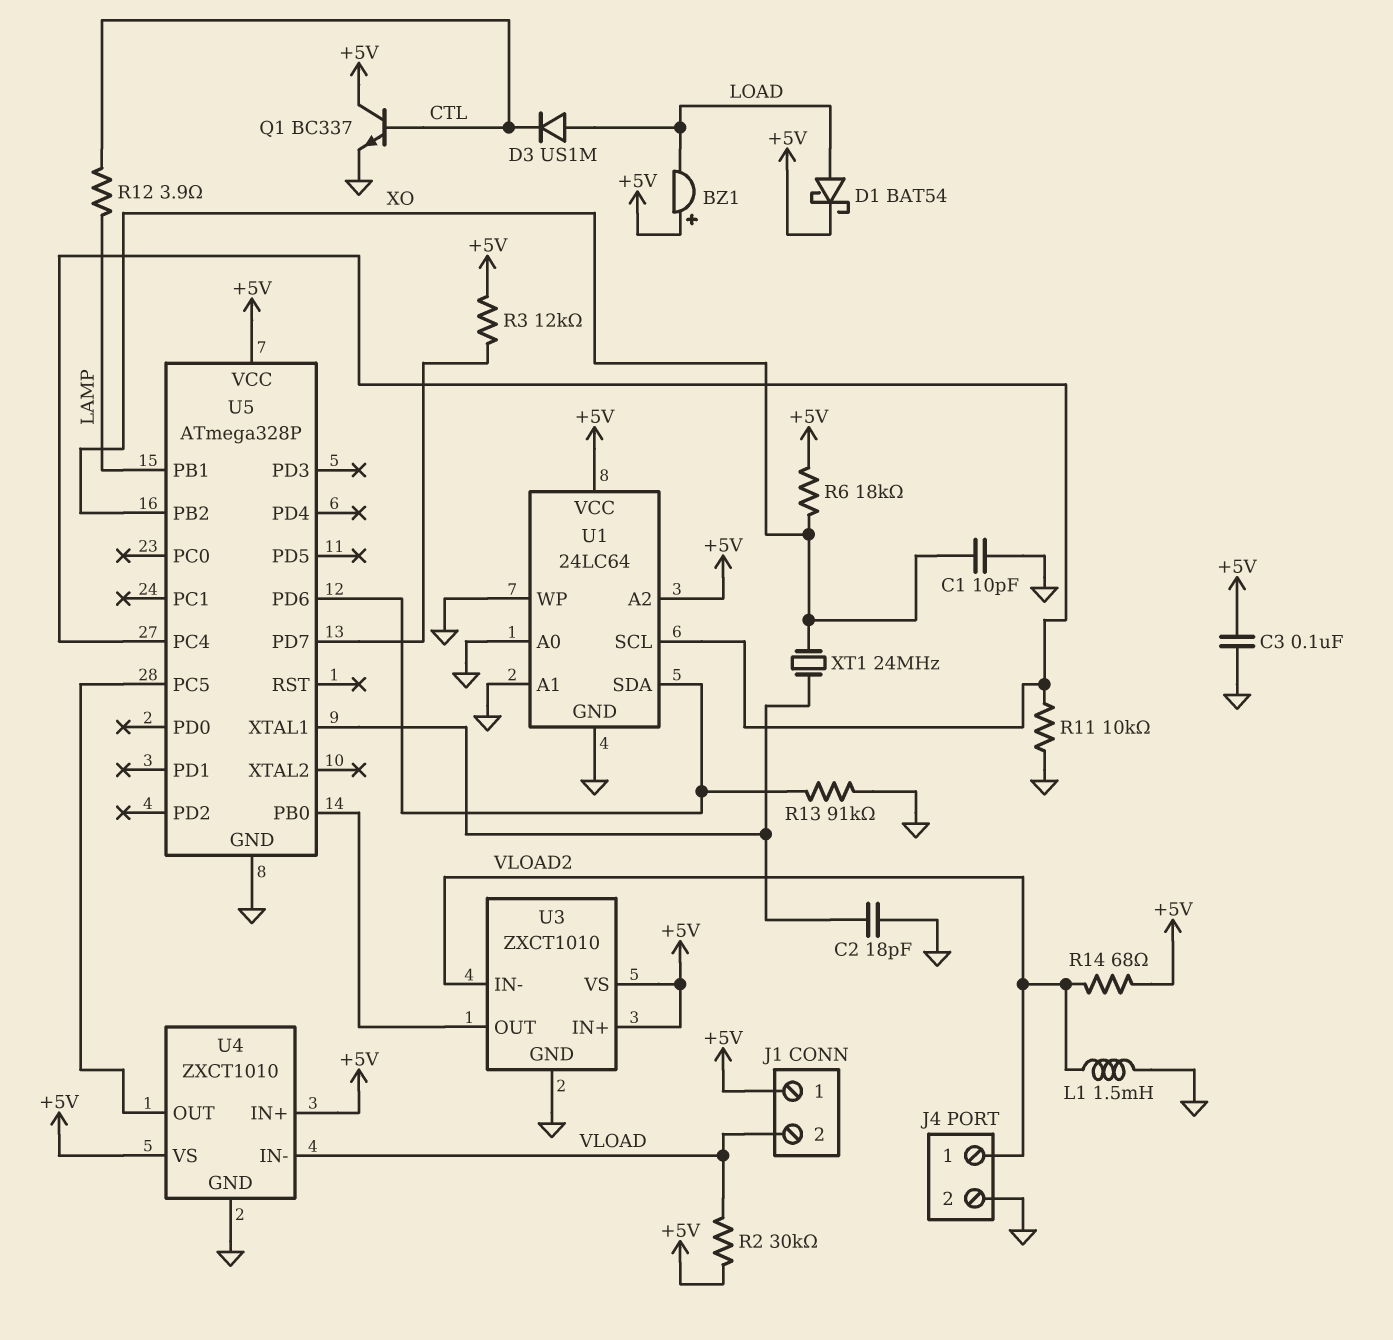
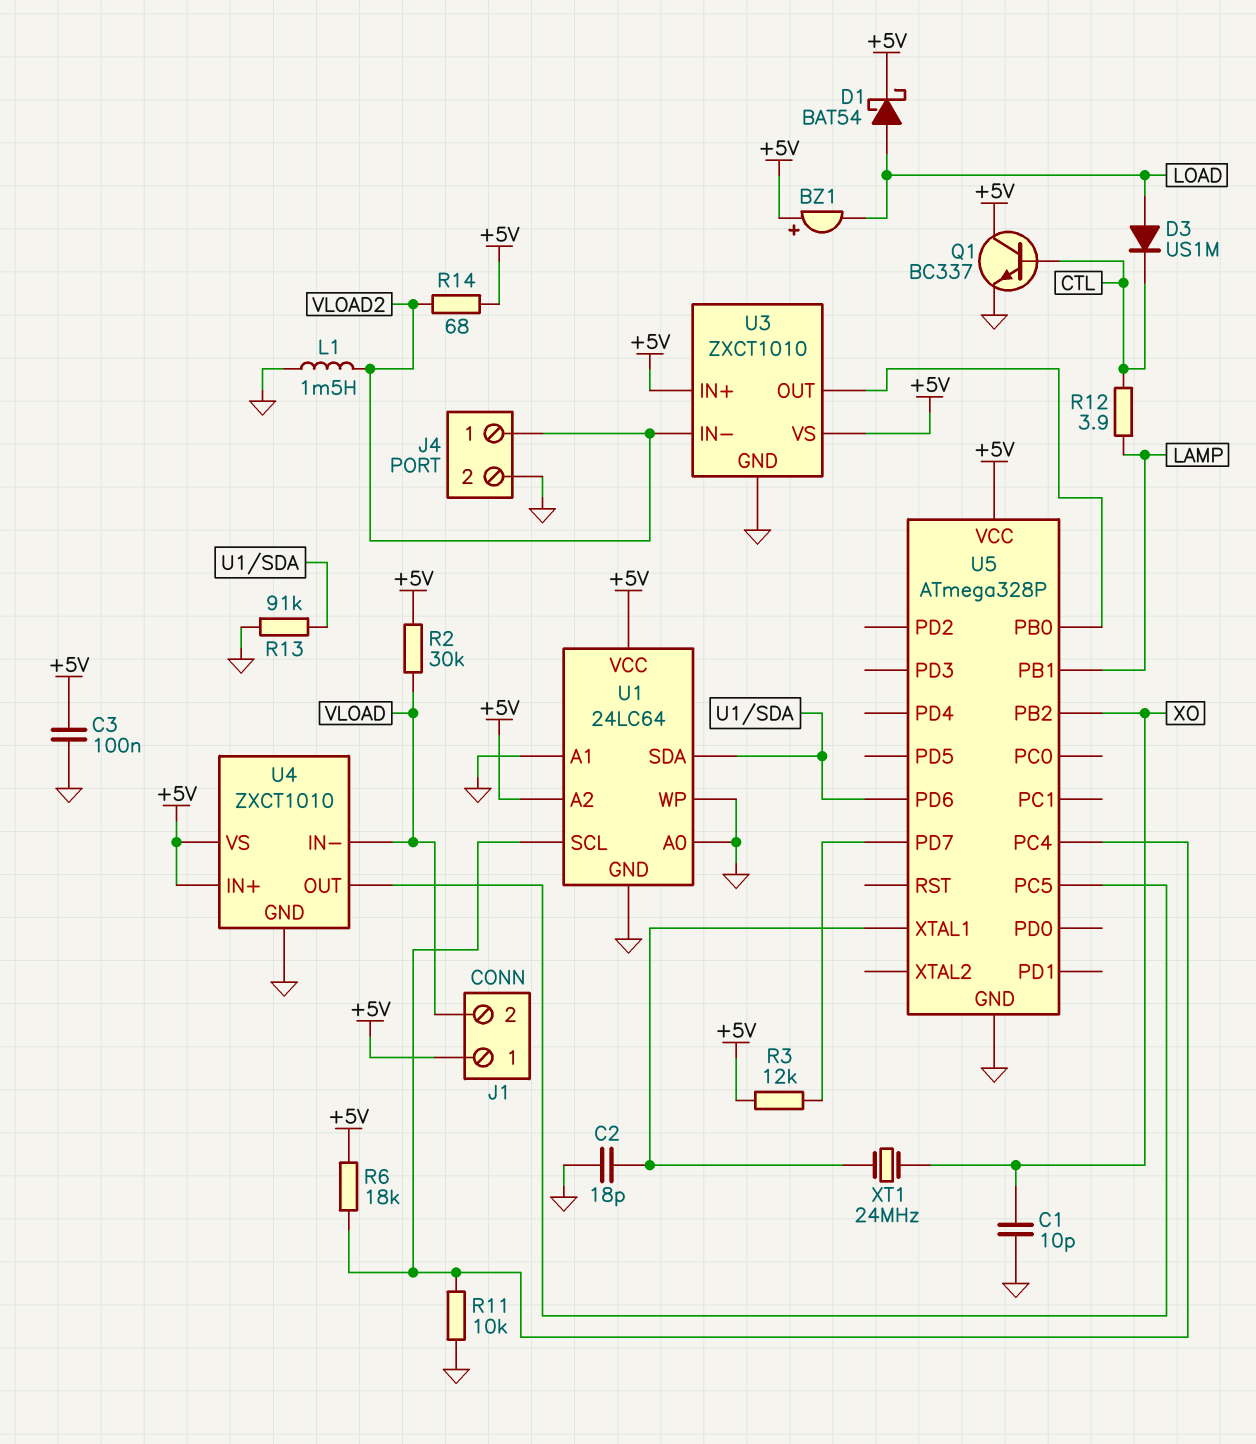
R6: 18k (+5V, XO) -> 18k (+5V, U1/SCL)

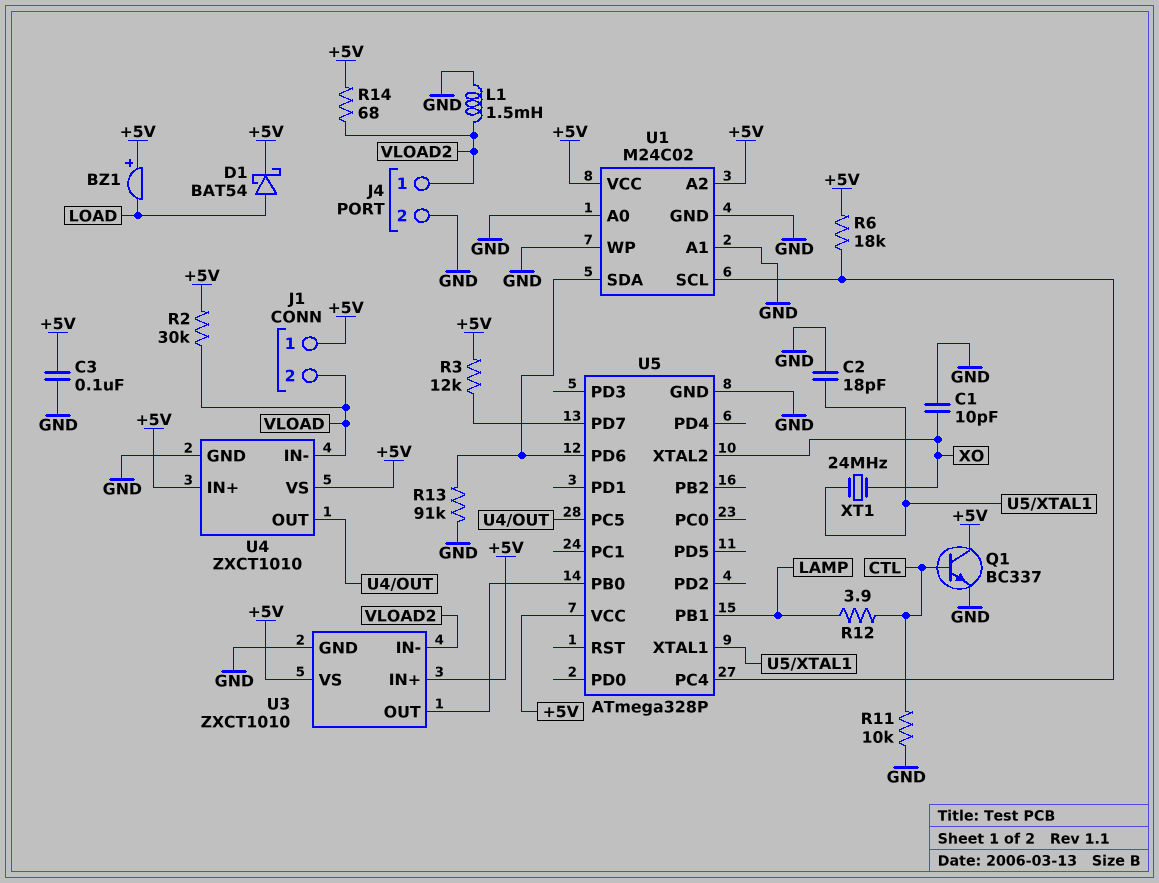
D3: diode US1M (A LOAD, K CTL) -> none
R11: 10k (GND, U1/SCL) -> 10k (CTL, GND)
U1: 24LC64 -> M24C02
U5 pin PB2: XO -> none
U5 pin XTAL2: none -> XO

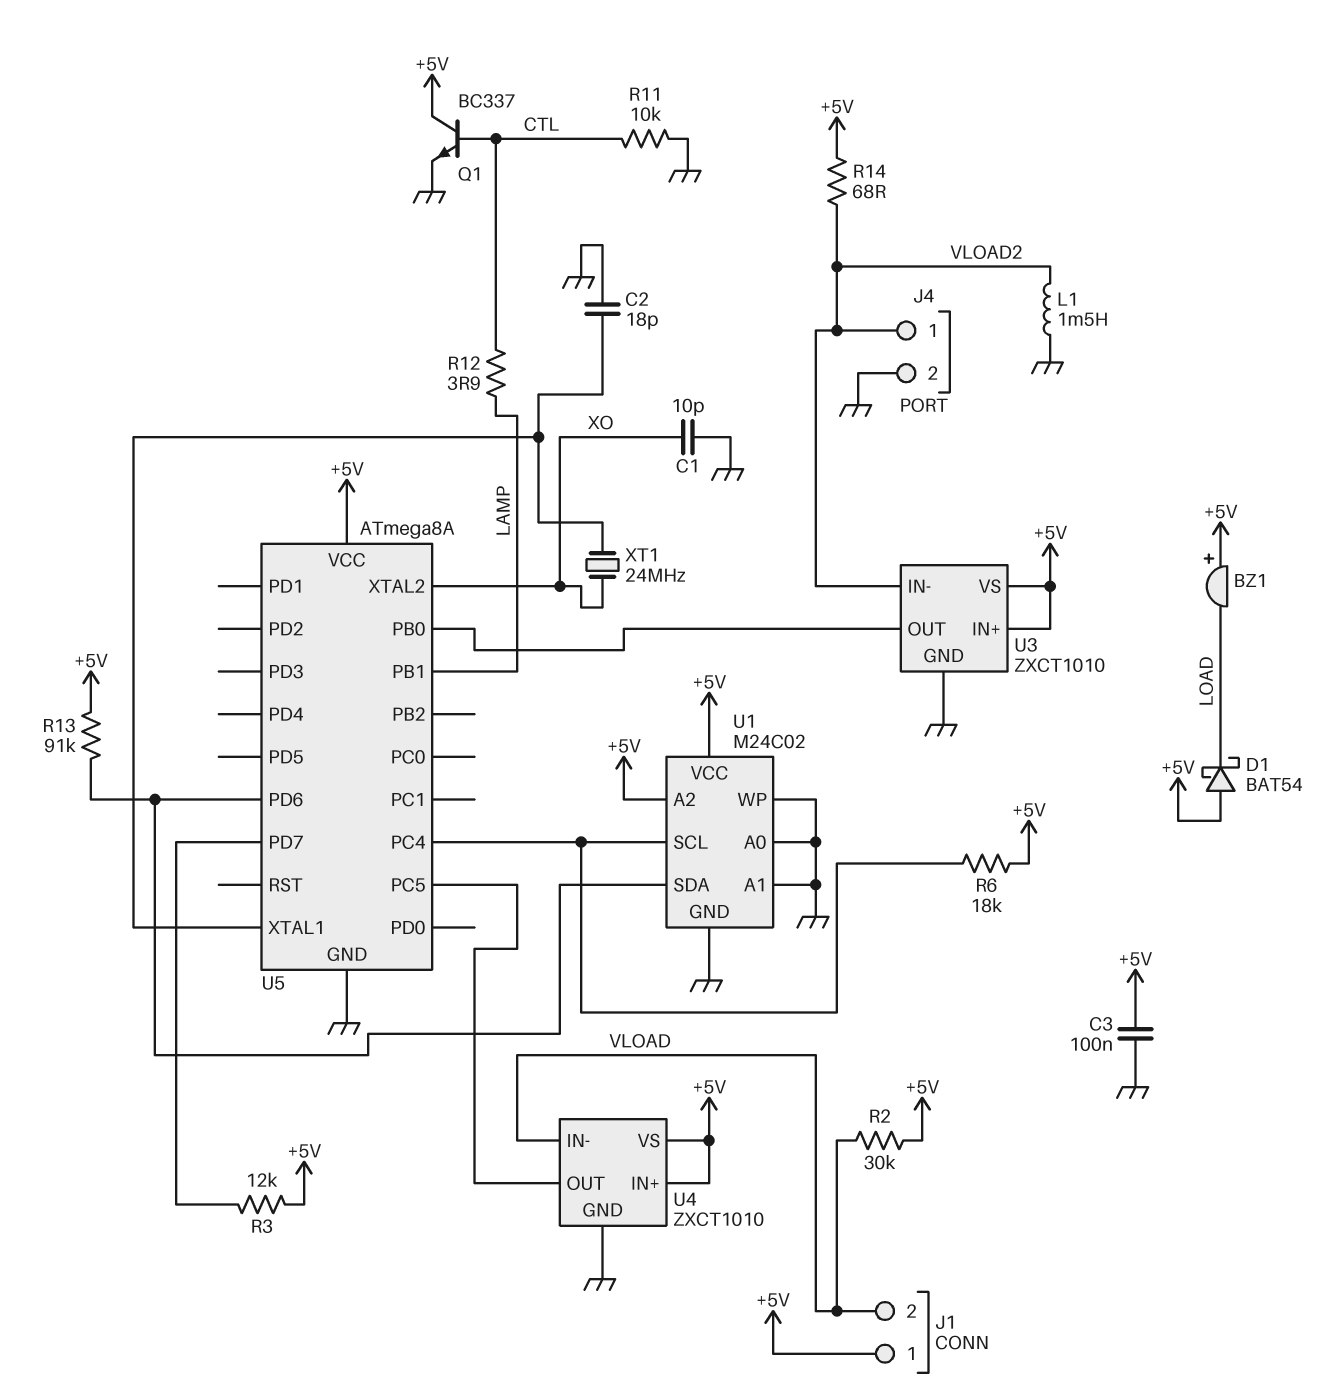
D1: schottky BAT54 (A LOAD, K +5V) -> schottky BAT54 (A +5V, K LOAD)
R13: 91k (GND, U1/SDA) -> 91k (+5V, U1/SDA)
U5: ATmega328P -> ATmega8A

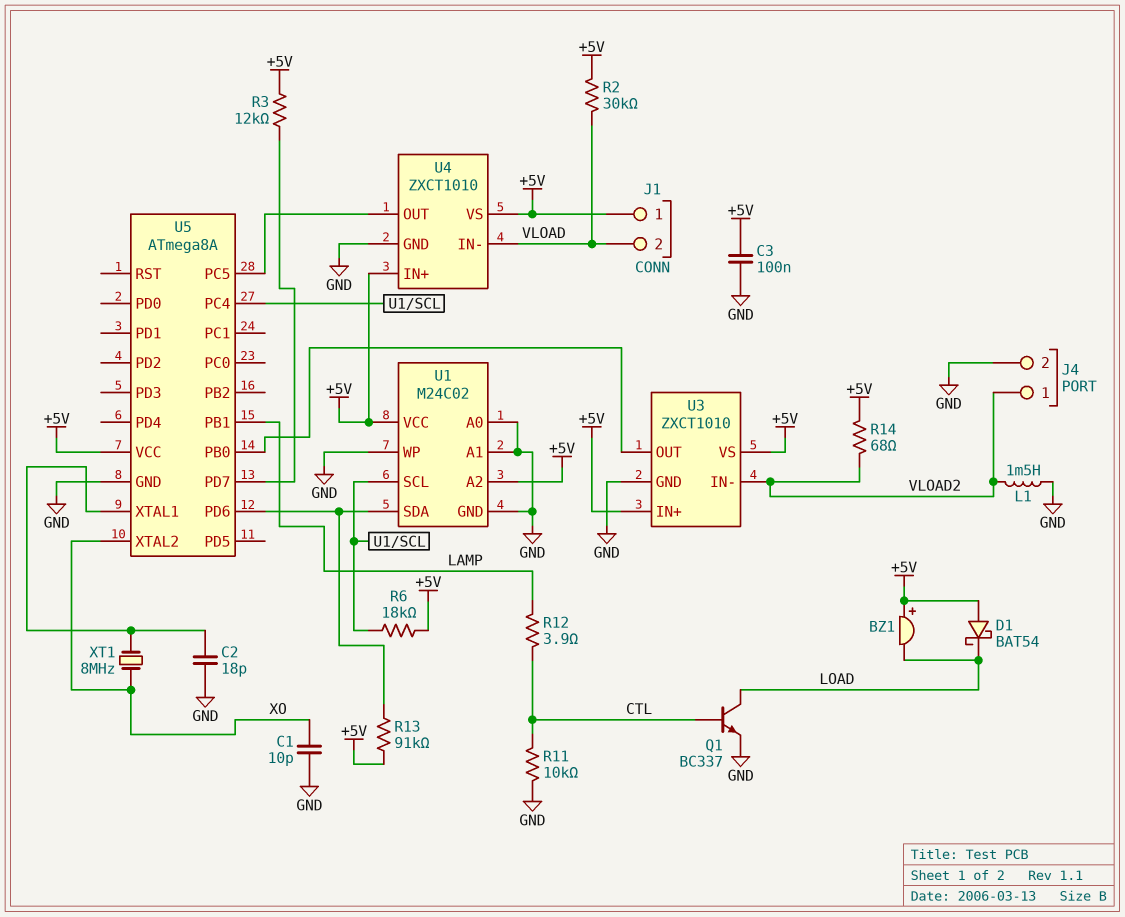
Q1: NPN BC337 (B CTL, C +5V, E GND) -> NPN BC337 (B CTL, C LOAD, E GND)
XT1: 24MHz (U5/XTAL1, XO) -> 8MHz (U5/XTAL1, XO)

